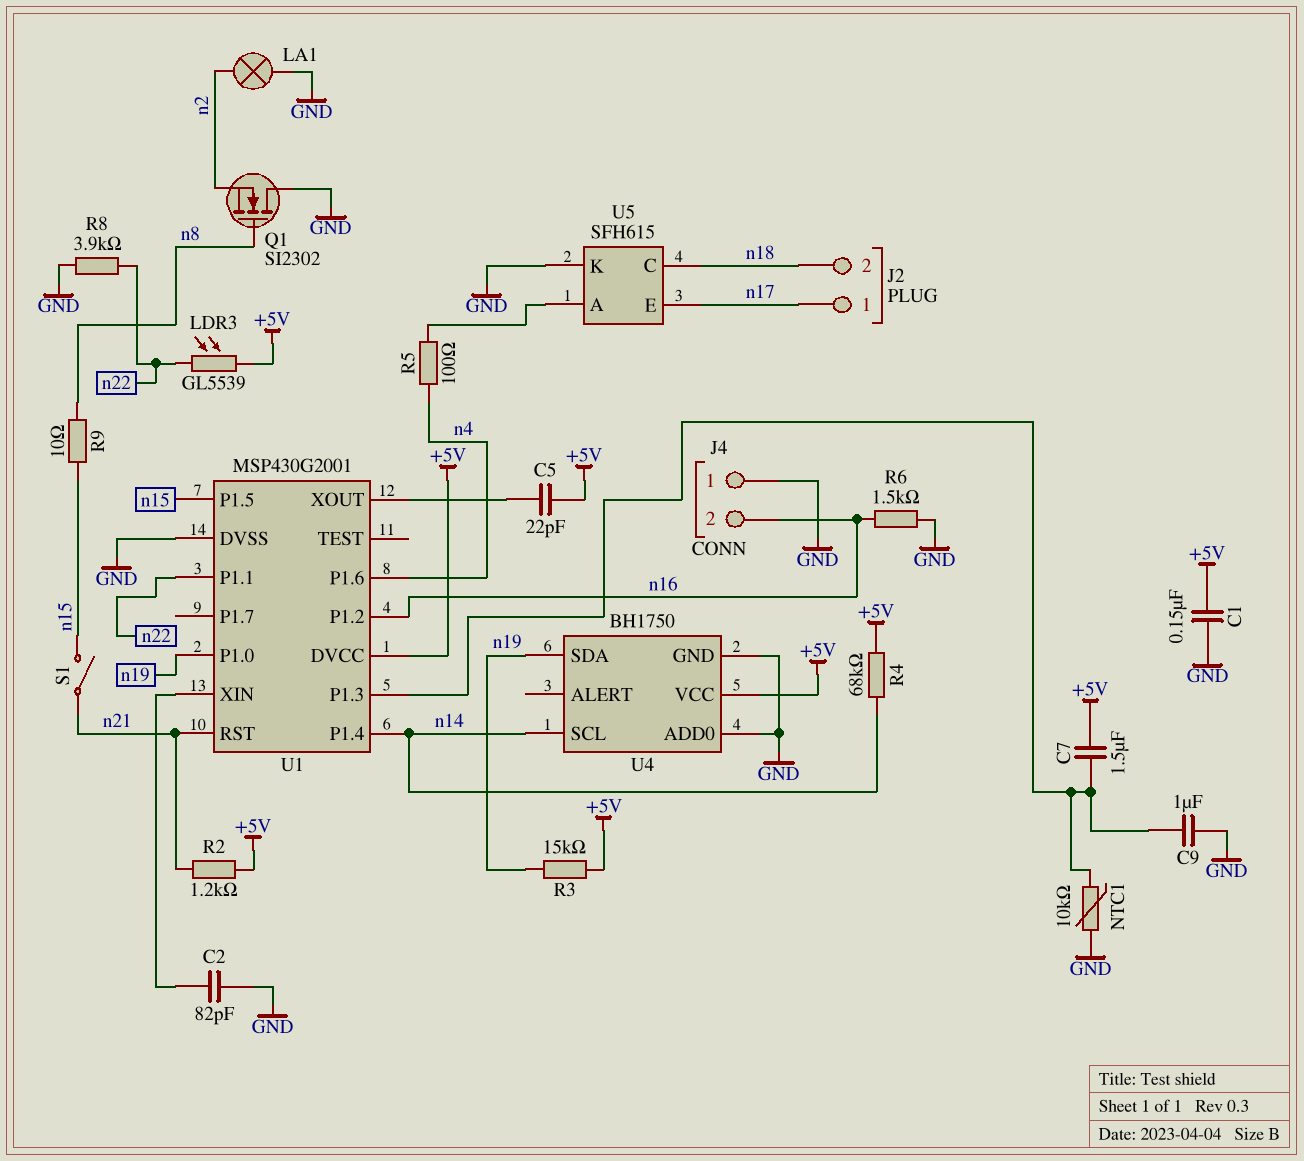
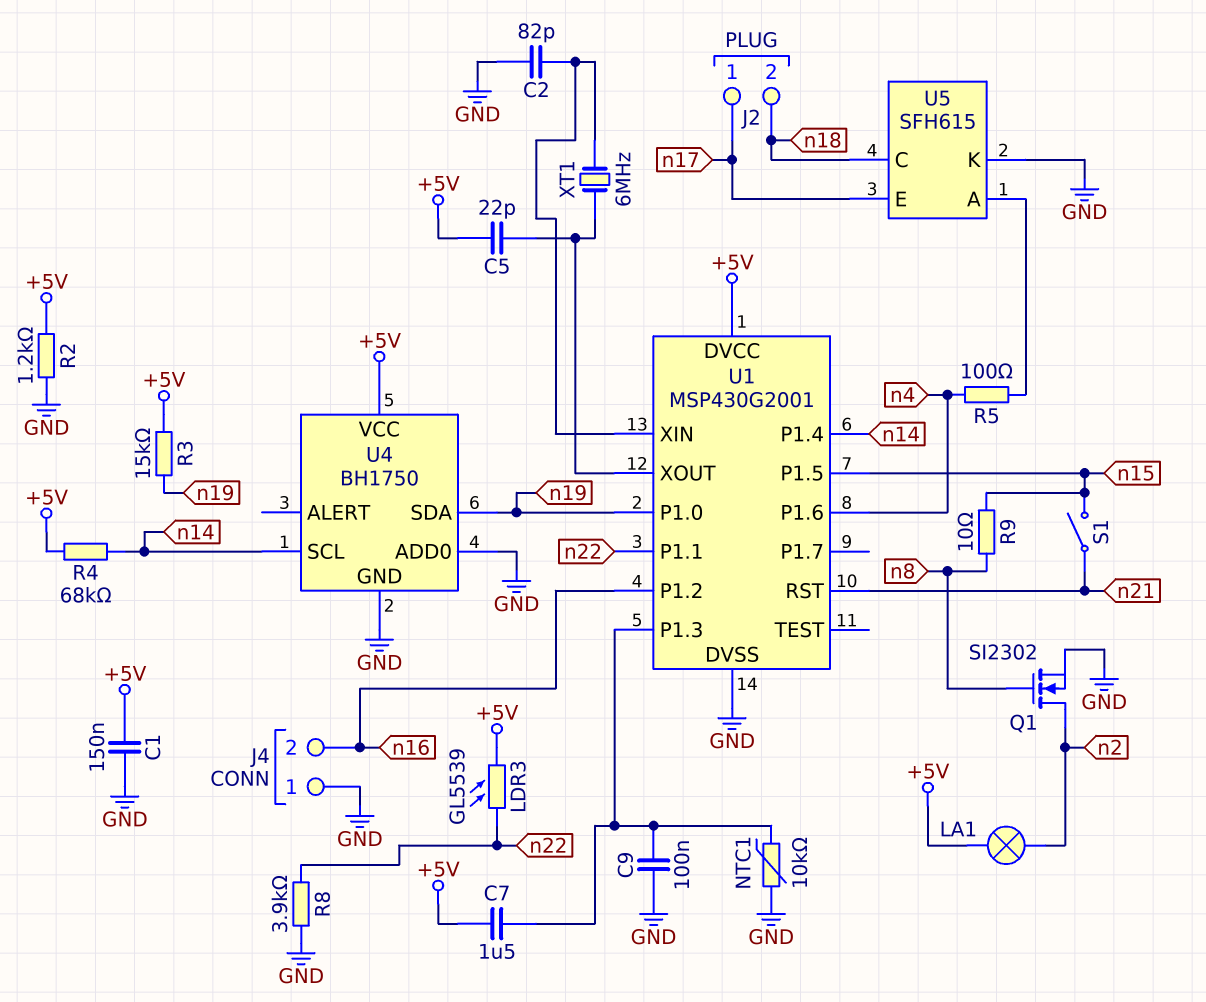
C9: 1uF (GND, U1/P1.3) -> 100nF (GND, U1/P1.3)
LA1: lamp (GND, n2) -> lamp (+5V, n2)
Q1: NMOS SI2302 (G n8, D GND, S n2) -> NMOS SI2302 (G n8, D n2, S GND)
R2: 1.2k (+5V, n21) -> 1.2k (+5V, GND)
R6: 1.5k (GND, n16) -> none
XT1: none -> 6MHz (U1/XIN, U1/XOUT)

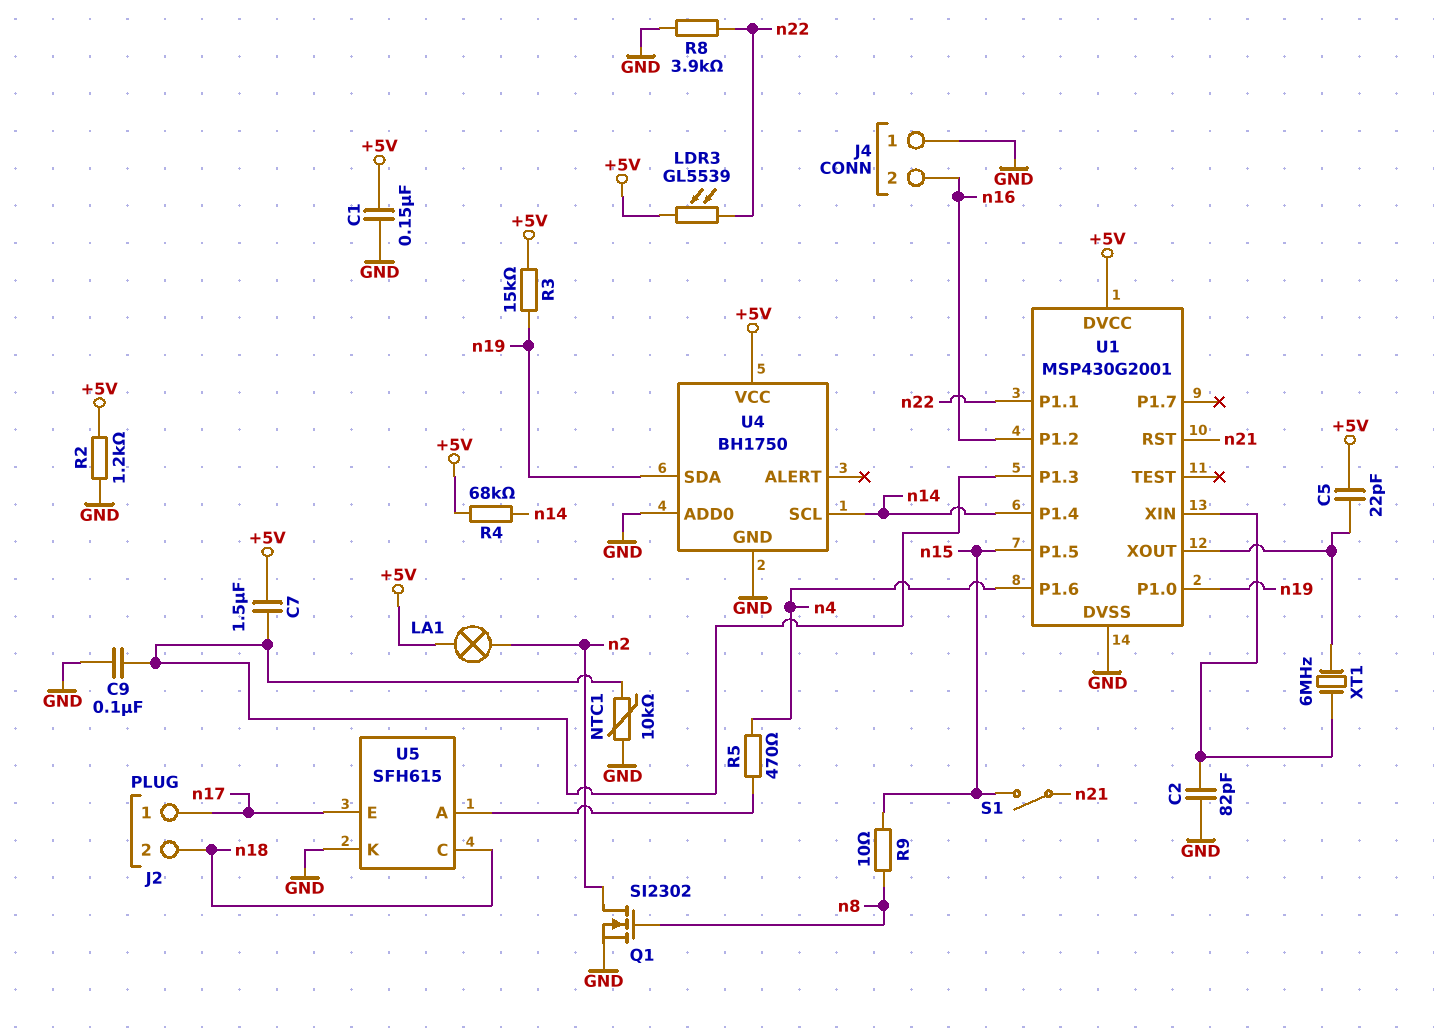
R5: 100 (U5/A, n4) -> 470 (U5/A, n4)

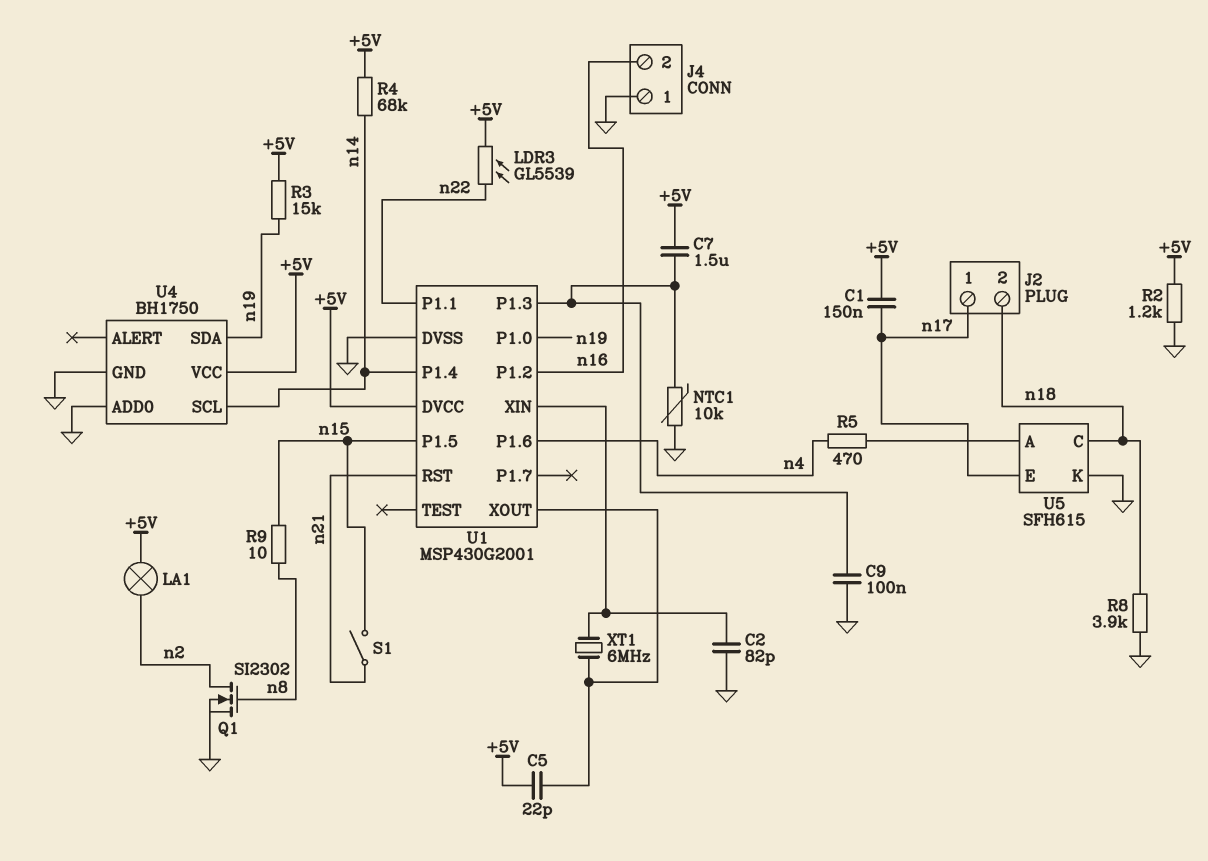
C1: 150nF (+5V, GND) -> 150nF (+5V, n17)
R8: 3.9k (GND, n22) -> 3.9k (GND, n18)

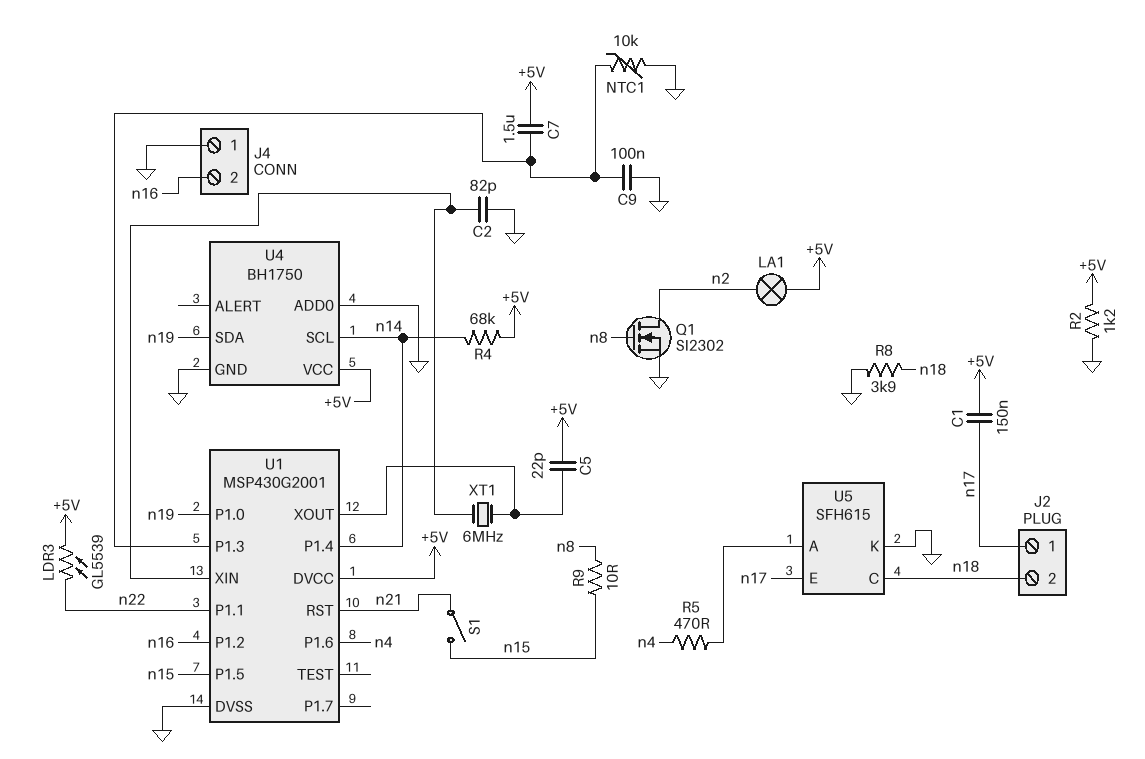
R3: 15k (+5V, n19) -> none

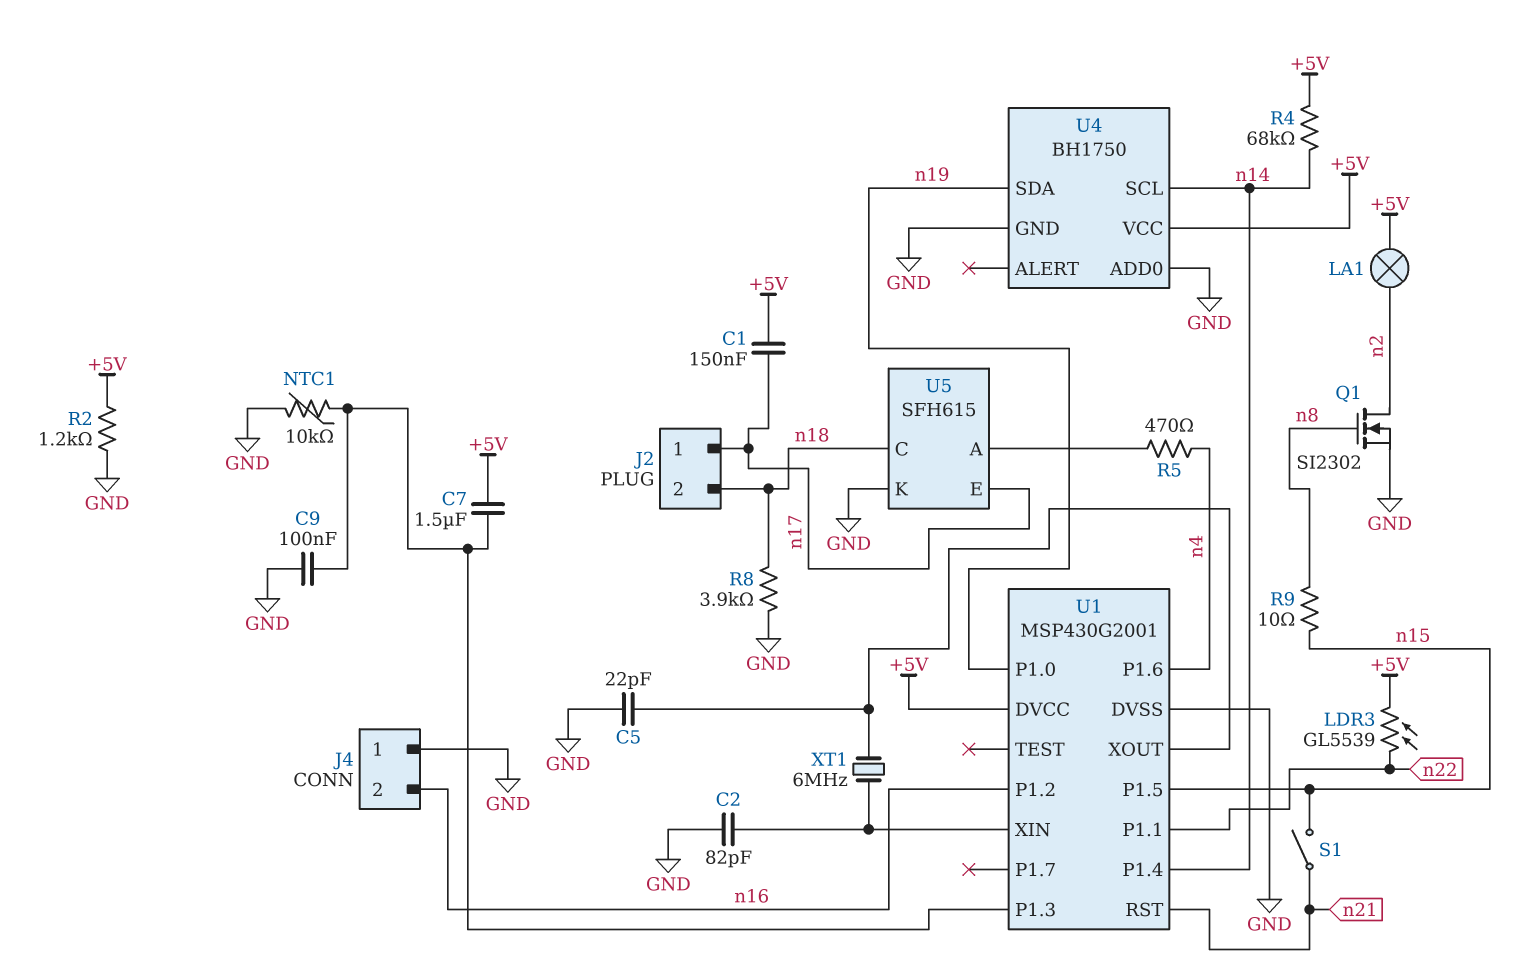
C5: 22pF (+5V, U1/XOUT) -> 22pF (GND, U1/XOUT)

